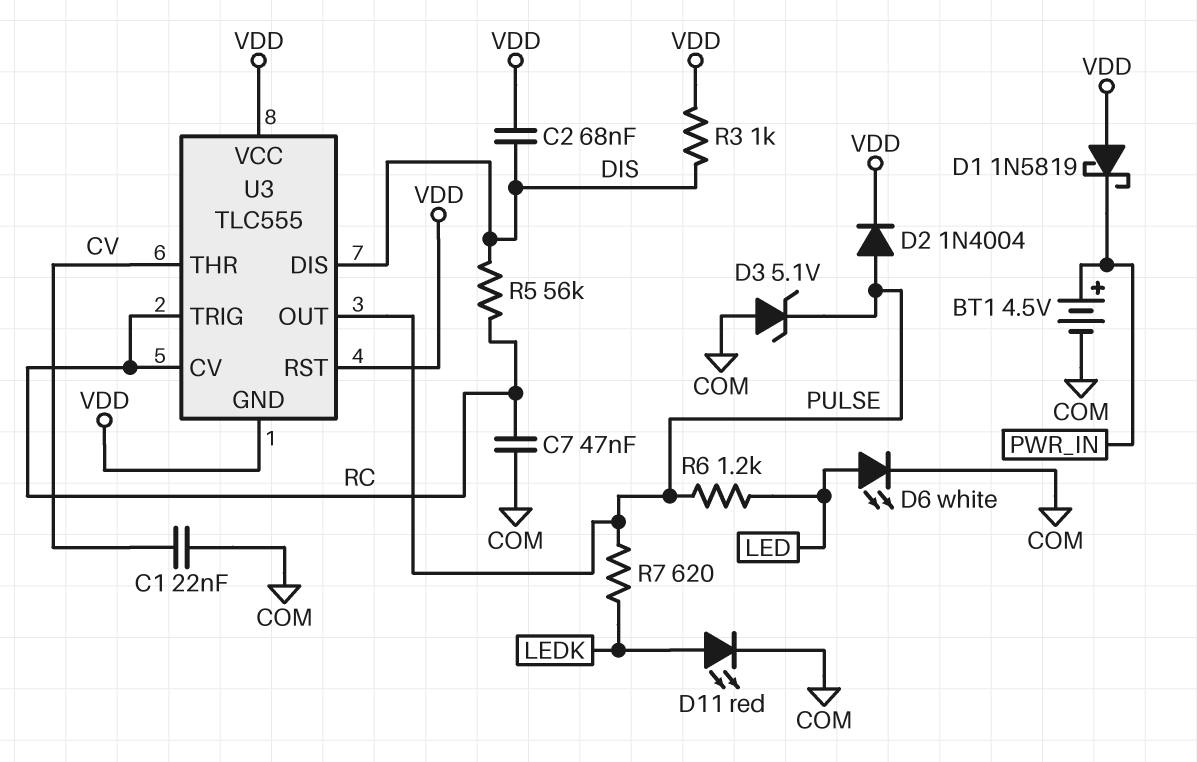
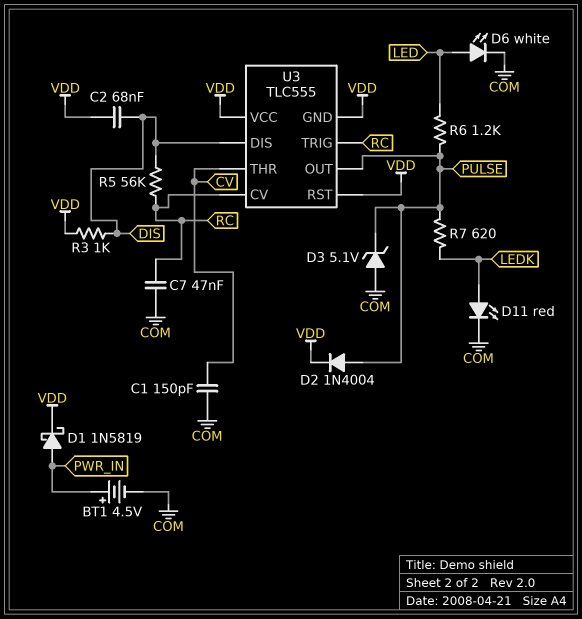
C1: 22nF (COM, CV) -> 150pF (COM, CV)
D1: schottky 1N5819 (A VDD, K PWR_IN) -> schottky 1N5819 (A PWR_IN, K VDD)

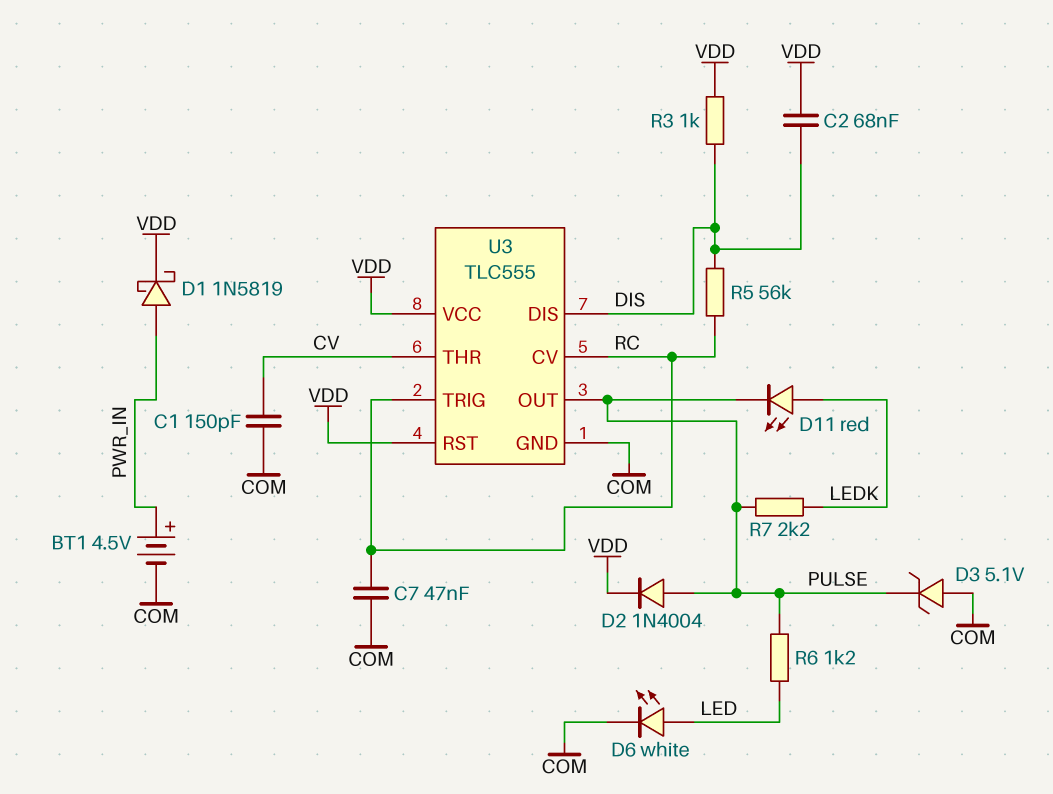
D11: LED red (A LEDK, K COM) -> LED red (A LEDK, K PULSE)
R7: 620 (LEDK, PULSE) -> 2.2k (LEDK, PULSE)
U3 pin GND: VDD -> COM

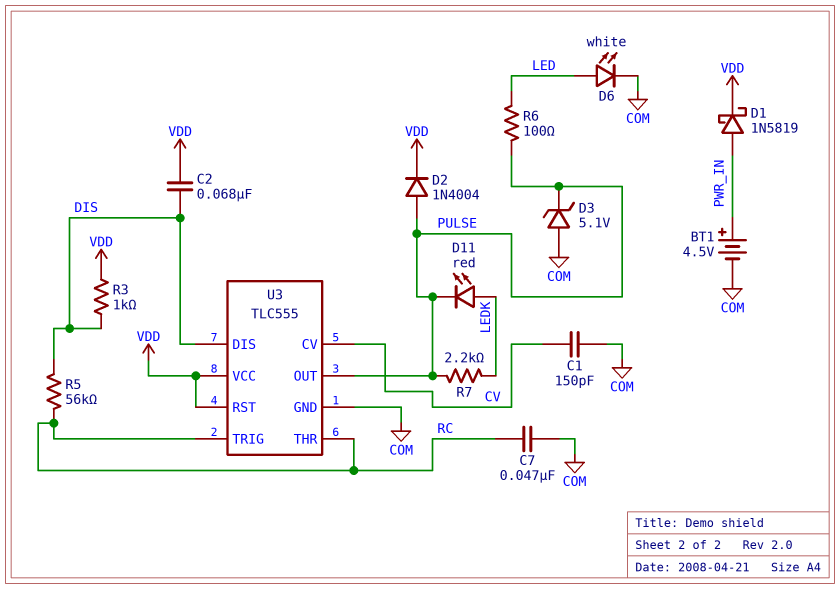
R6: 1.2k (LED, PULSE) -> 100 (LED, PULSE)
U3 pin CV: RC -> CV
U3 pin THR: CV -> RC

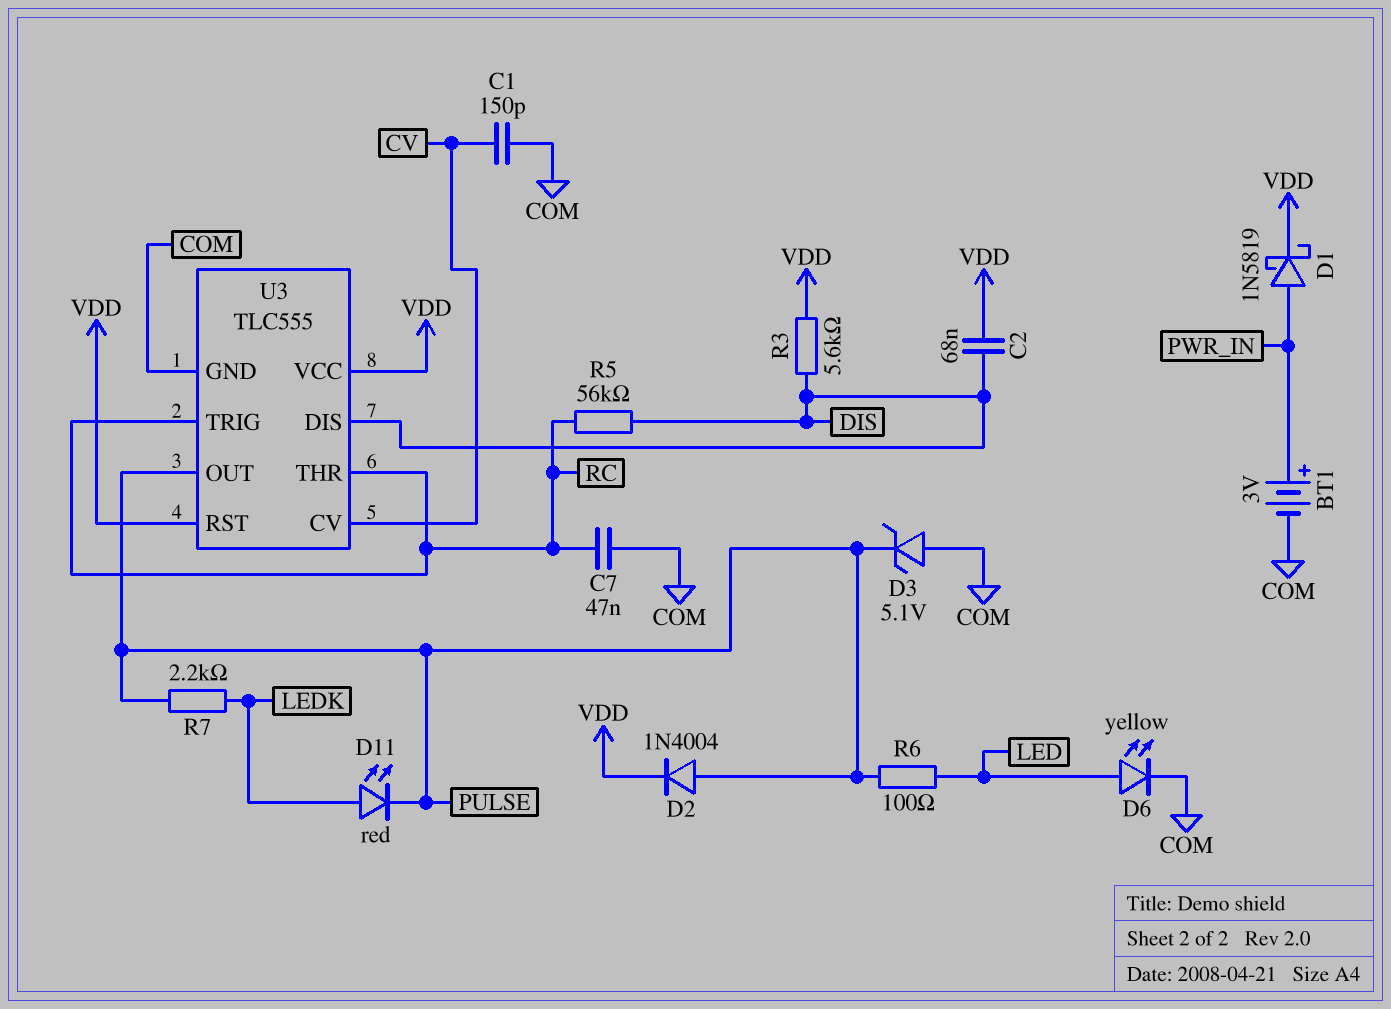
BT1: 4.5V (plus PWR_IN, minus COM) -> 3V (plus PWR_IN, minus COM)
D6: LED white (A LED, K COM) -> LED yellow (A LED, K COM)
R3: 1k (DIS, VDD) -> 5.6k (DIS, VDD)

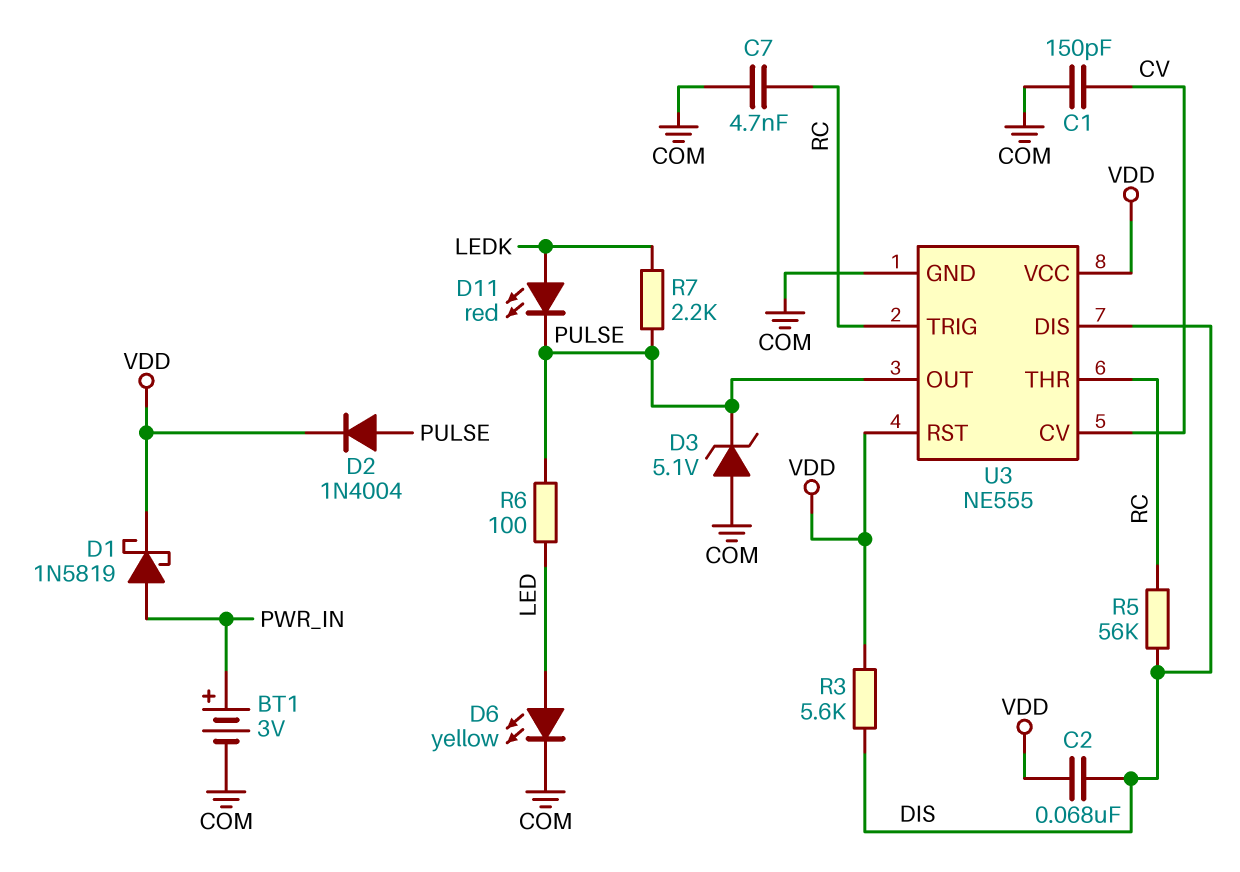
C7: 47nF (COM, RC) -> 4.7nF (COM, RC)
U3: TLC555 -> NE555

